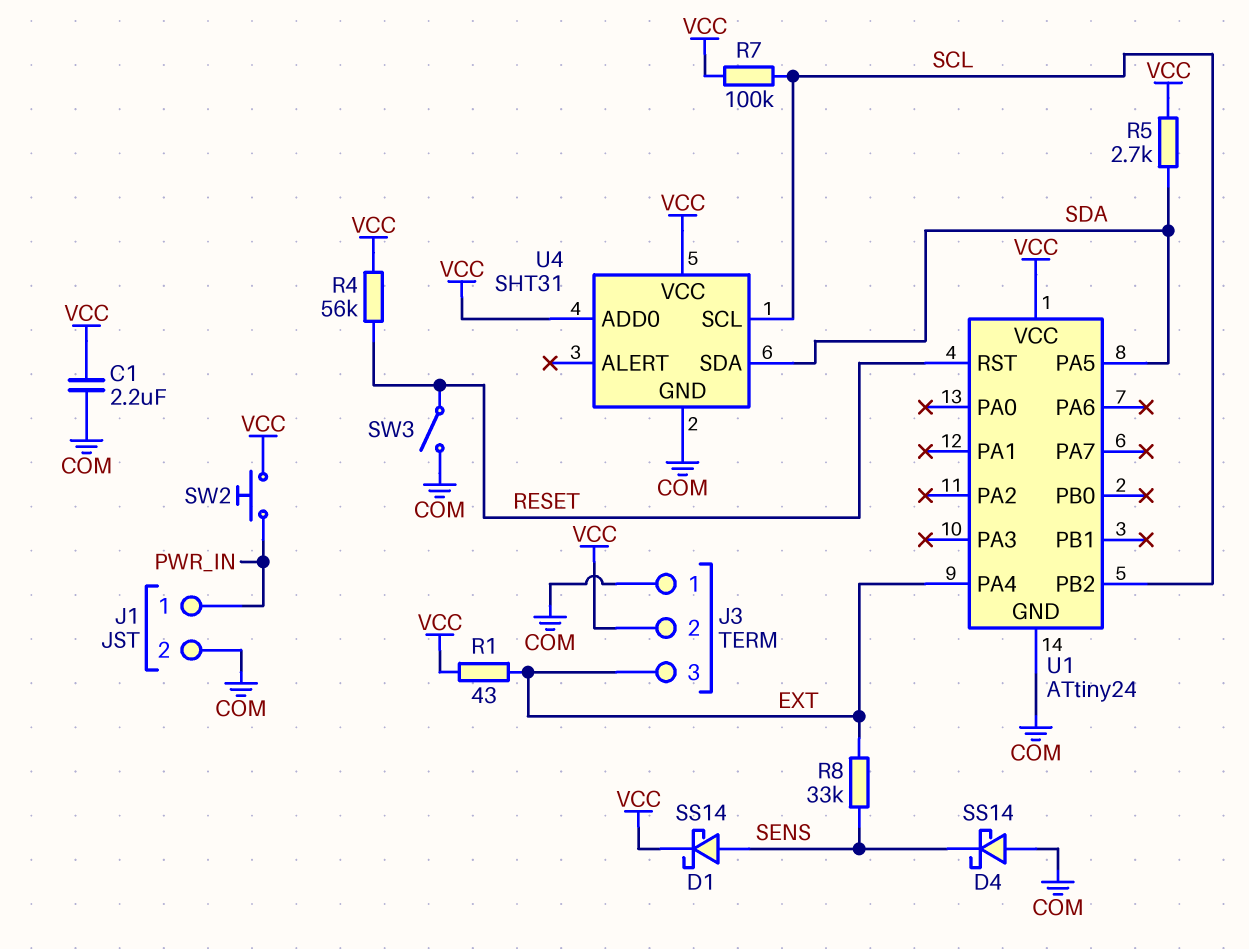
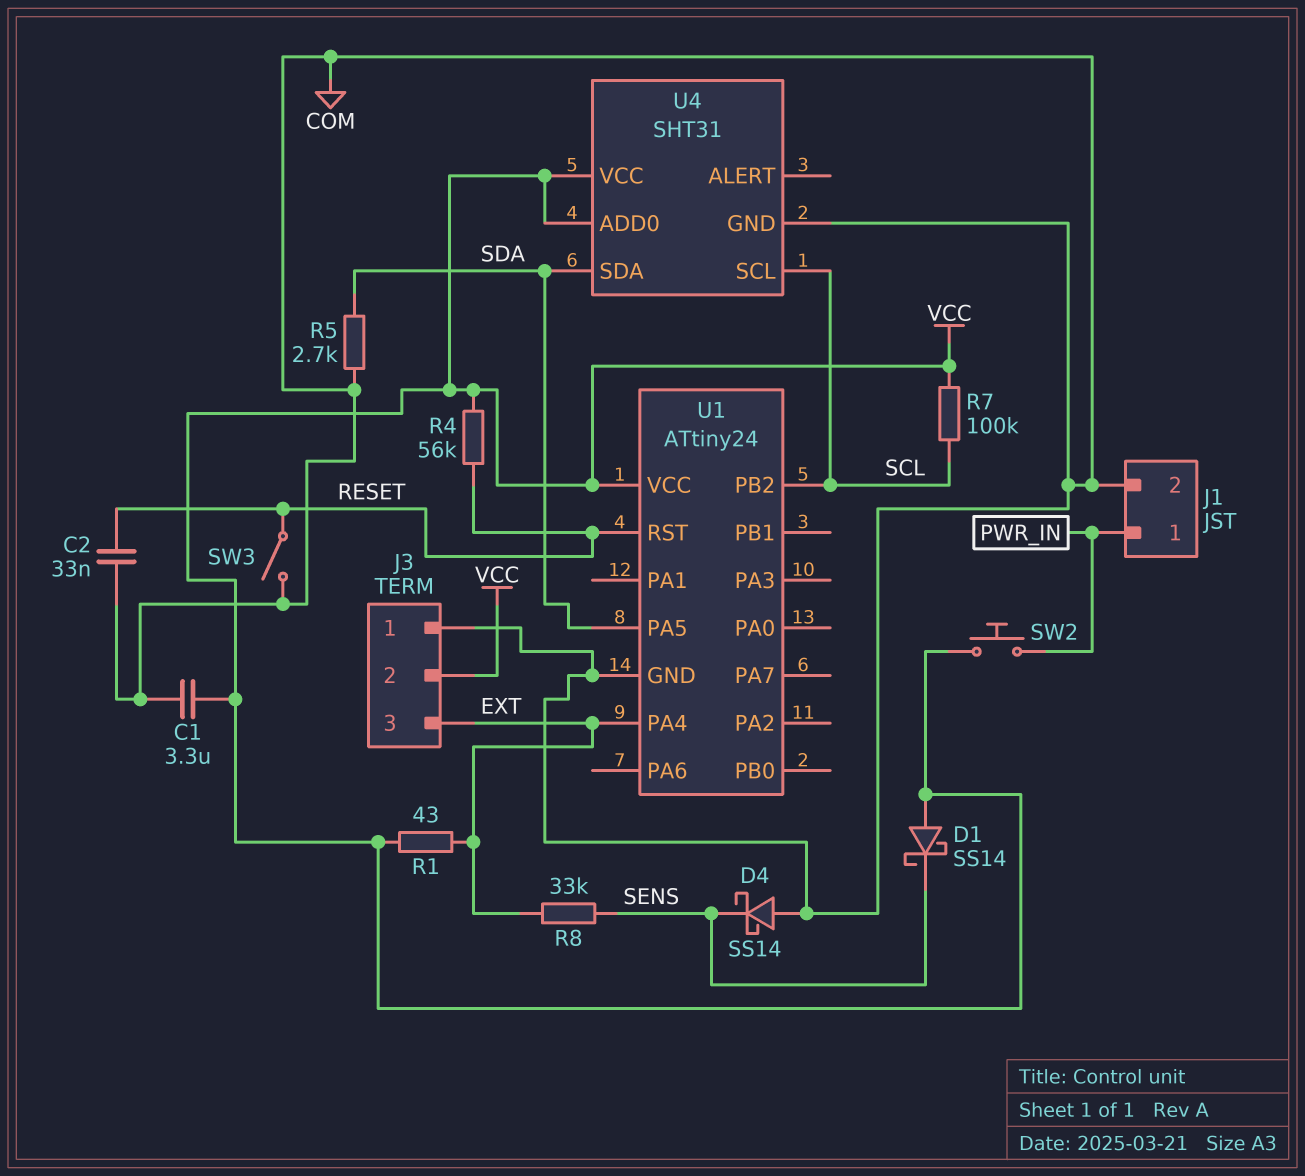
C1: 2.2uF (COM, VCC) -> 3.3uF (COM, VCC)
C2: none -> 33nF (COM, RESET)
D1: schottky SS14 (A SENS, K VCC) -> schottky SS14 (A VCC, K SENS)
R5: 2.7k (SDA, VCC) -> 2.7k (COM, SDA)

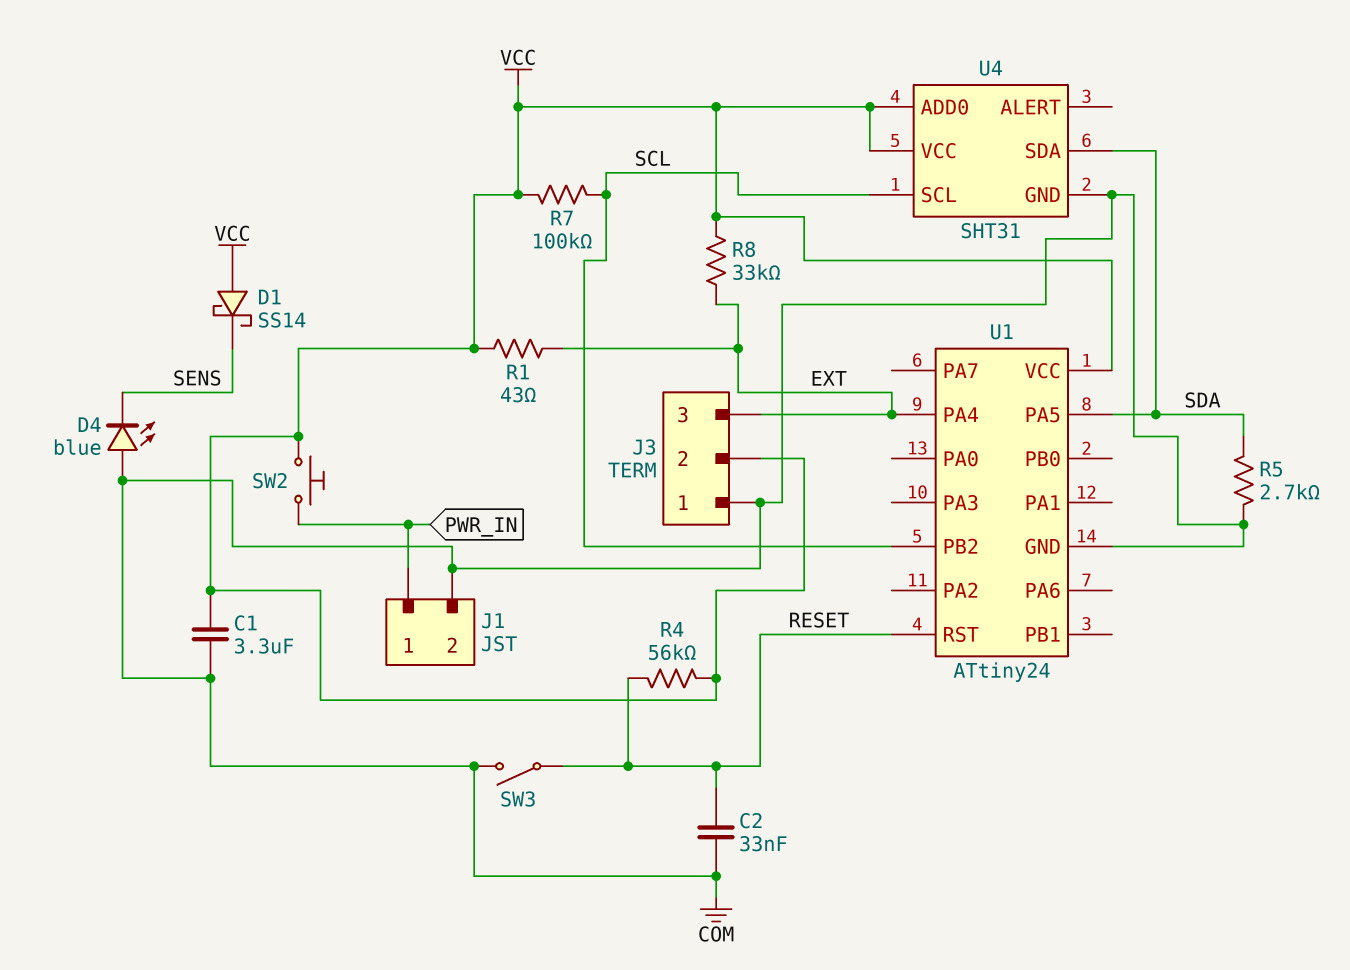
D4: schottky SS14 (A COM, K SENS) -> LED blue (A COM, K SENS)
R8: 33k (EXT, SENS) -> 33k (EXT, VCC)

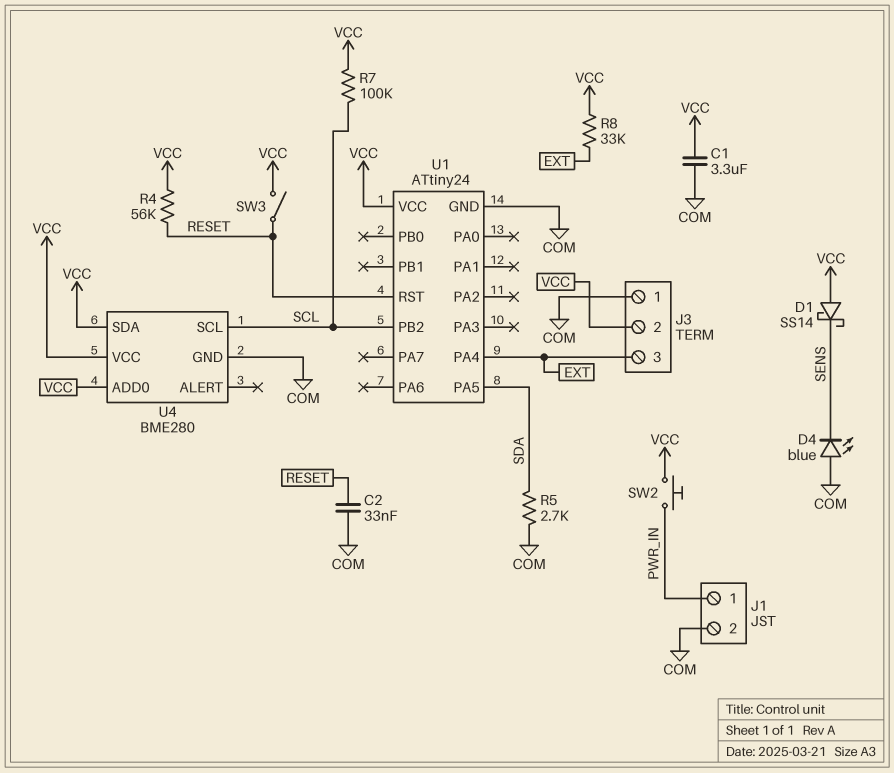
R1: 43 (EXT, VCC) -> none
SW3: switch (COM, RESET) -> switch (RESET, VCC)
U4: SHT31 -> BME280
U4 pin SDA: SDA -> VCC

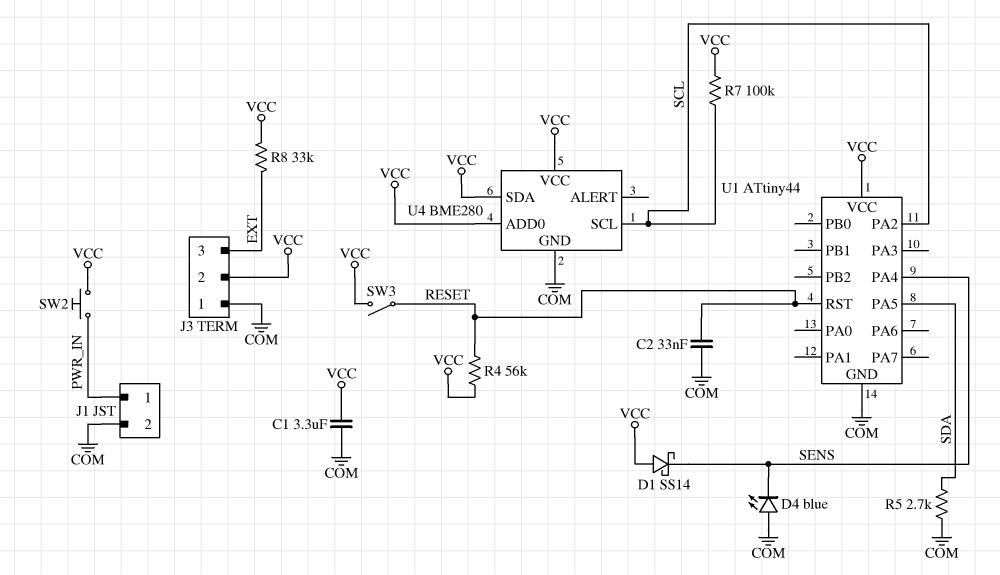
U1: ATtiny24 -> ATtiny44
U1 pin PA2: none -> SCL
U1 pin PA4: EXT -> SENS
U1 pin PB2: SCL -> none

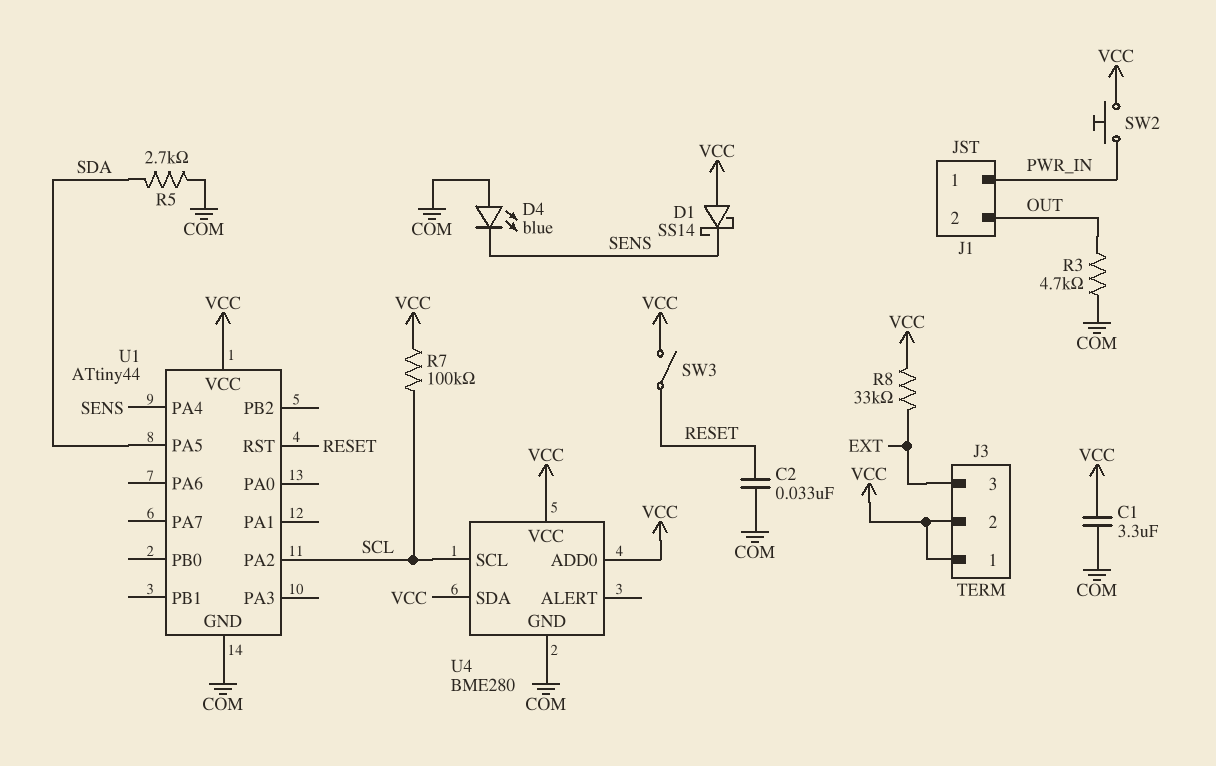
J1 pin 2: COM -> OUT
J3 pin 1: COM -> VCC
R3: none -> 4.7k (COM, OUT)
R4: 56k (RESET, VCC) -> none

